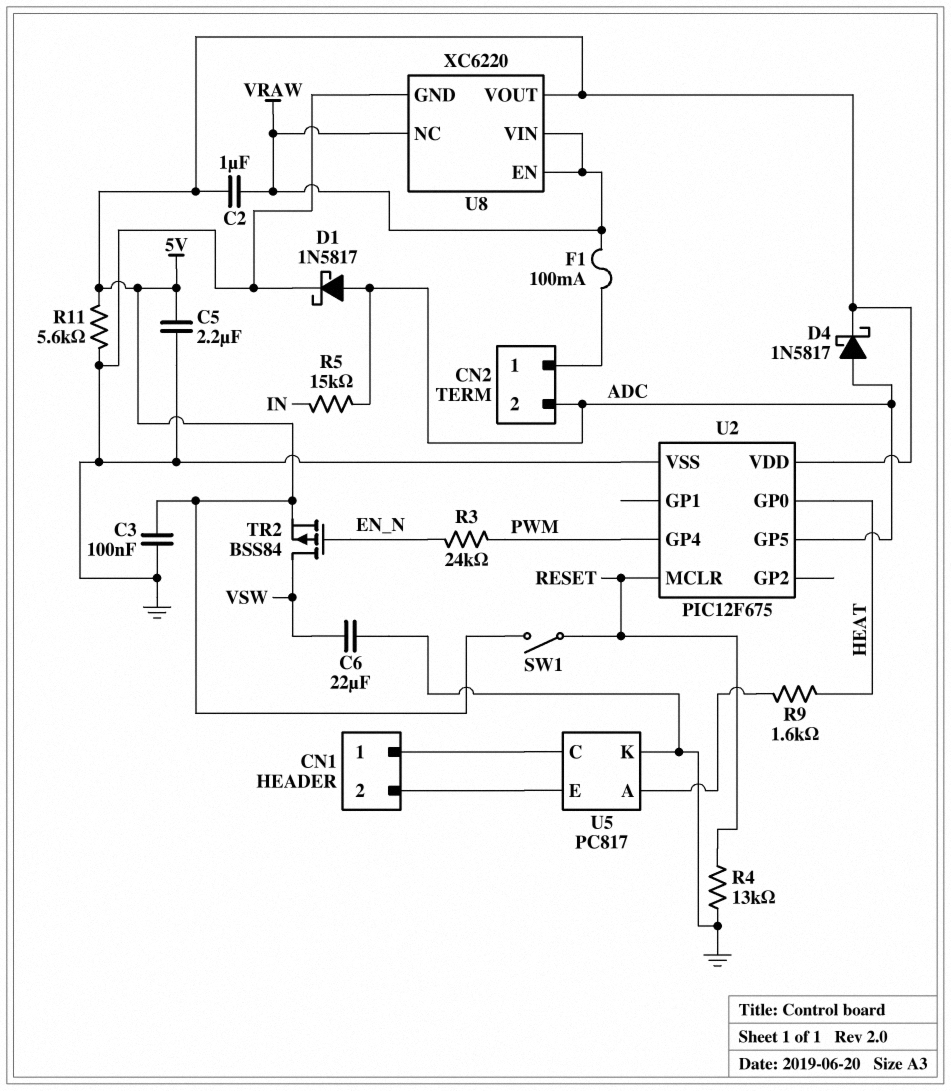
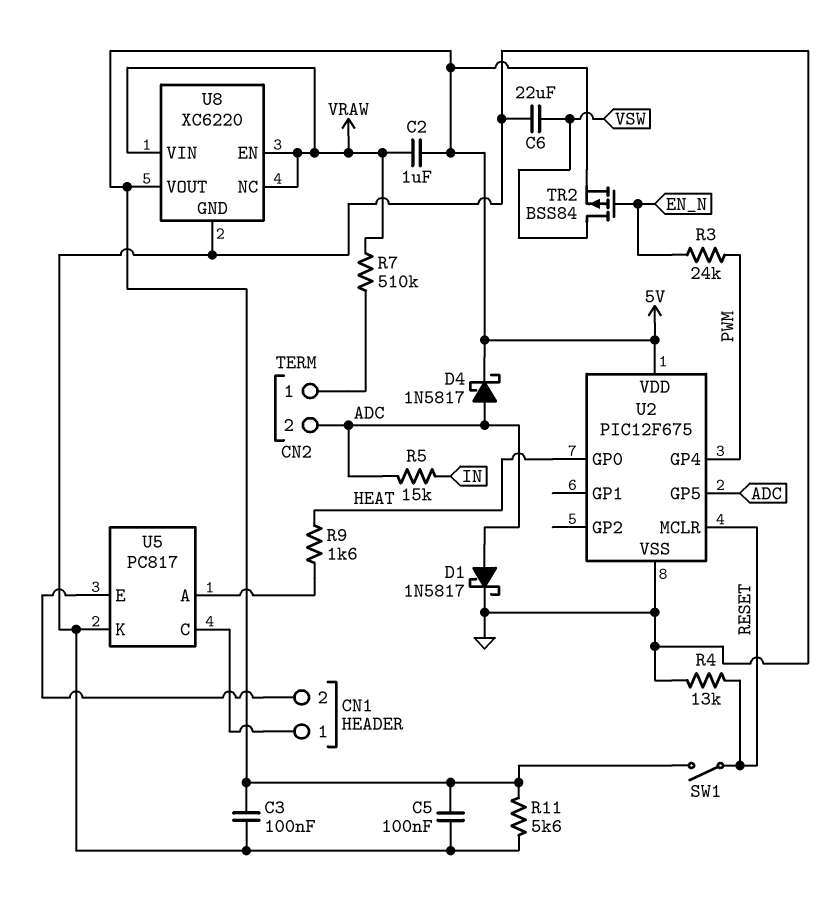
C5: 2.2uF (5V, GND) -> 100nF (5V, GND)
F1: 100mA (CN2/1, VRAW) -> none
R7: none -> 510k (CN2/1, VRAW)

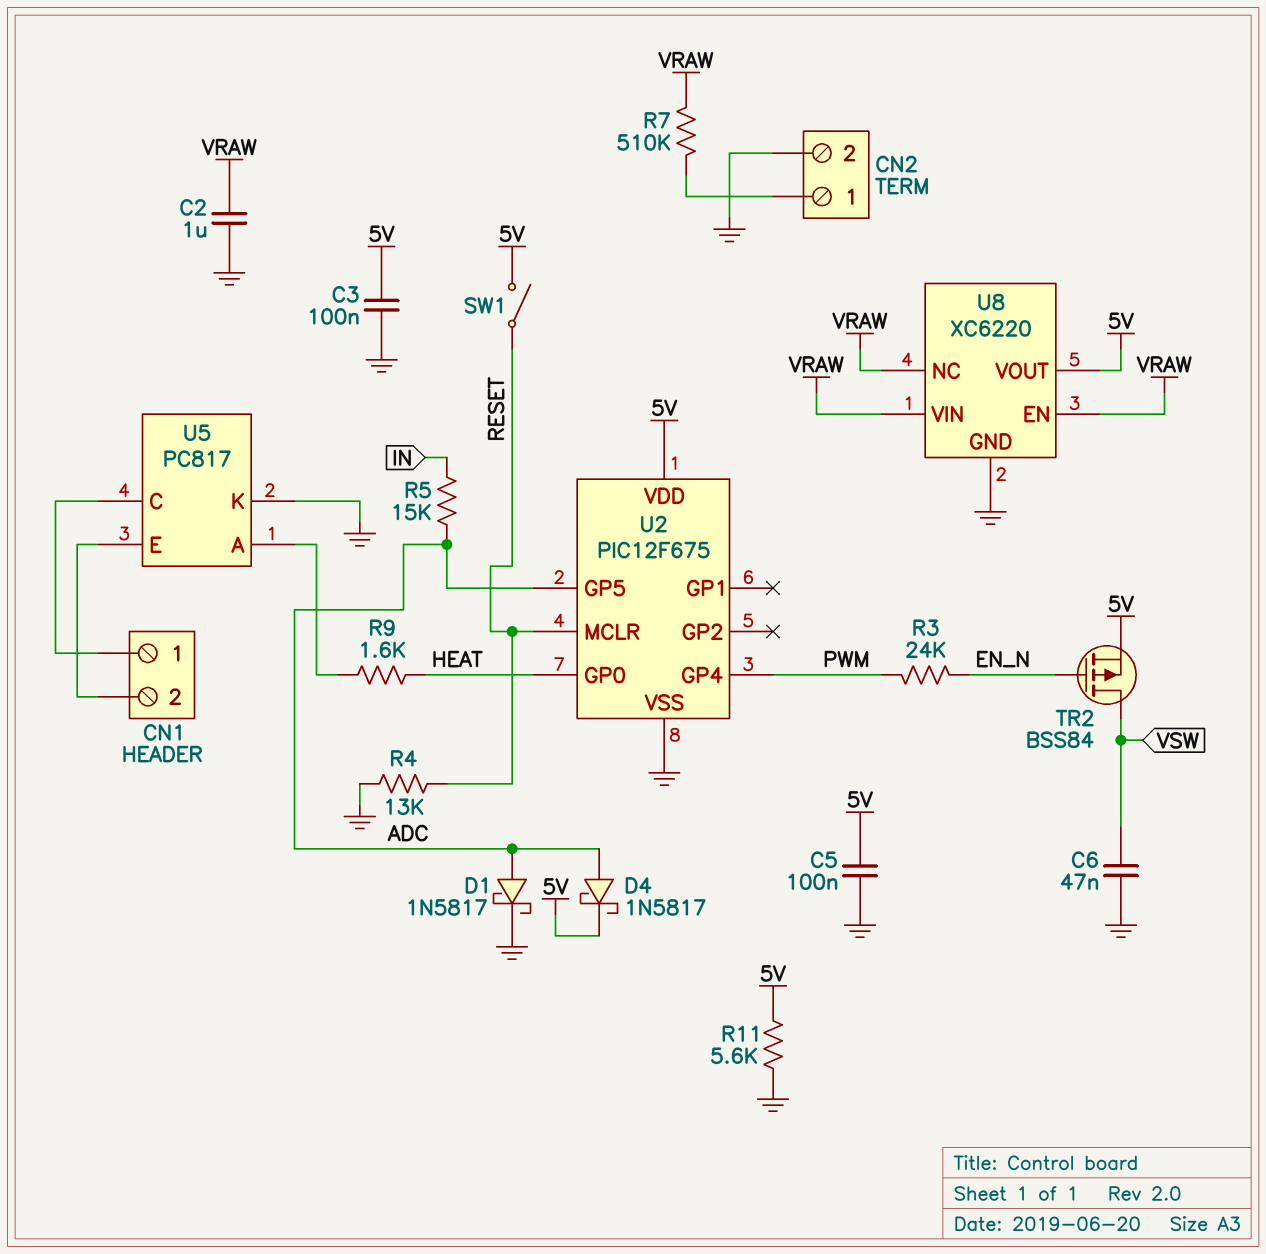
C2: 1uF (5V, VRAW) -> 1uF (GND, VRAW)
C6: 22uF (GND, VSW) -> 47nF (GND, VSW)
CN2 pin 2: ADC -> GND

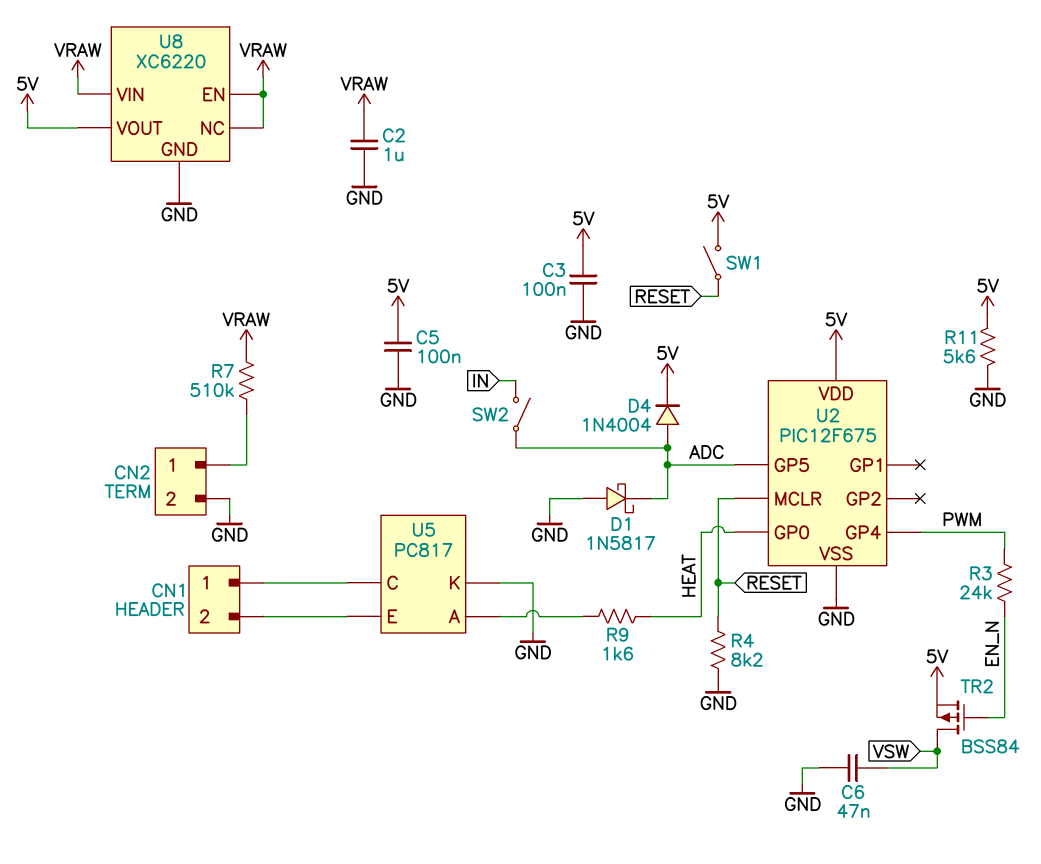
D1: schottky 1N5817 (A ADC, K GND) -> schottky 1N5817 (A GND, K ADC)
D4: schottky 1N5817 (A ADC, K 5V) -> diode 1N4004 (A ADC, K 5V)
R4: 13k (GND, RESET) -> 8.2k (GND, RESET)
R5: 15k (ADC, IN) -> none
SW2: none -> switch (ADC, IN)

